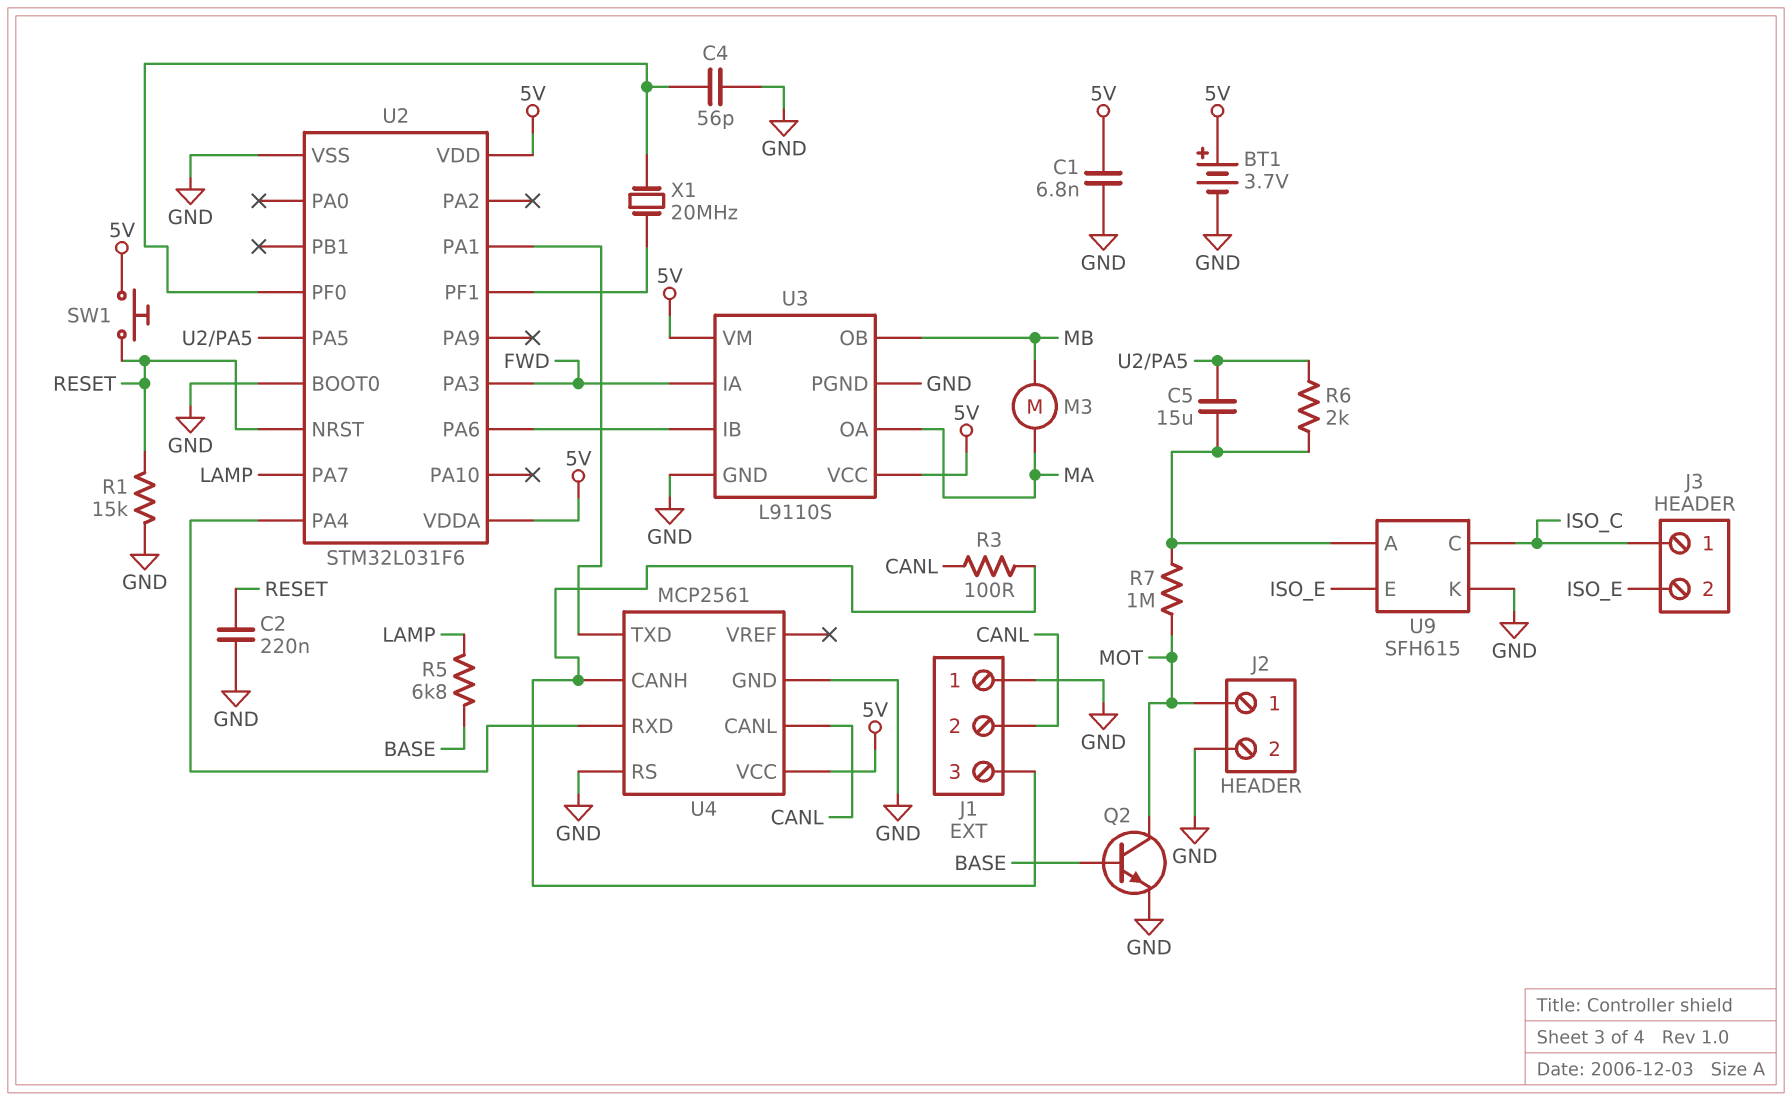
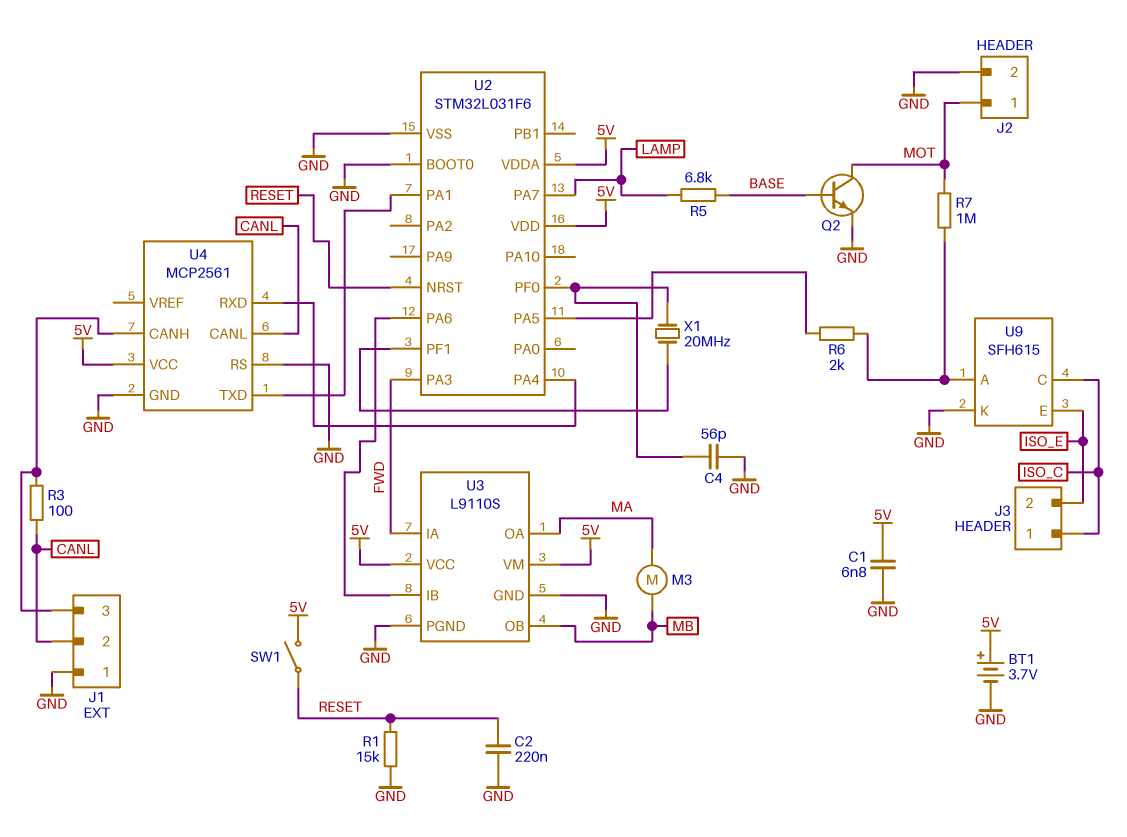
C5: 15uF (U2/PA5, U9/A) -> none
SW1: button (5V, RESET) -> switch (5V, RESET)

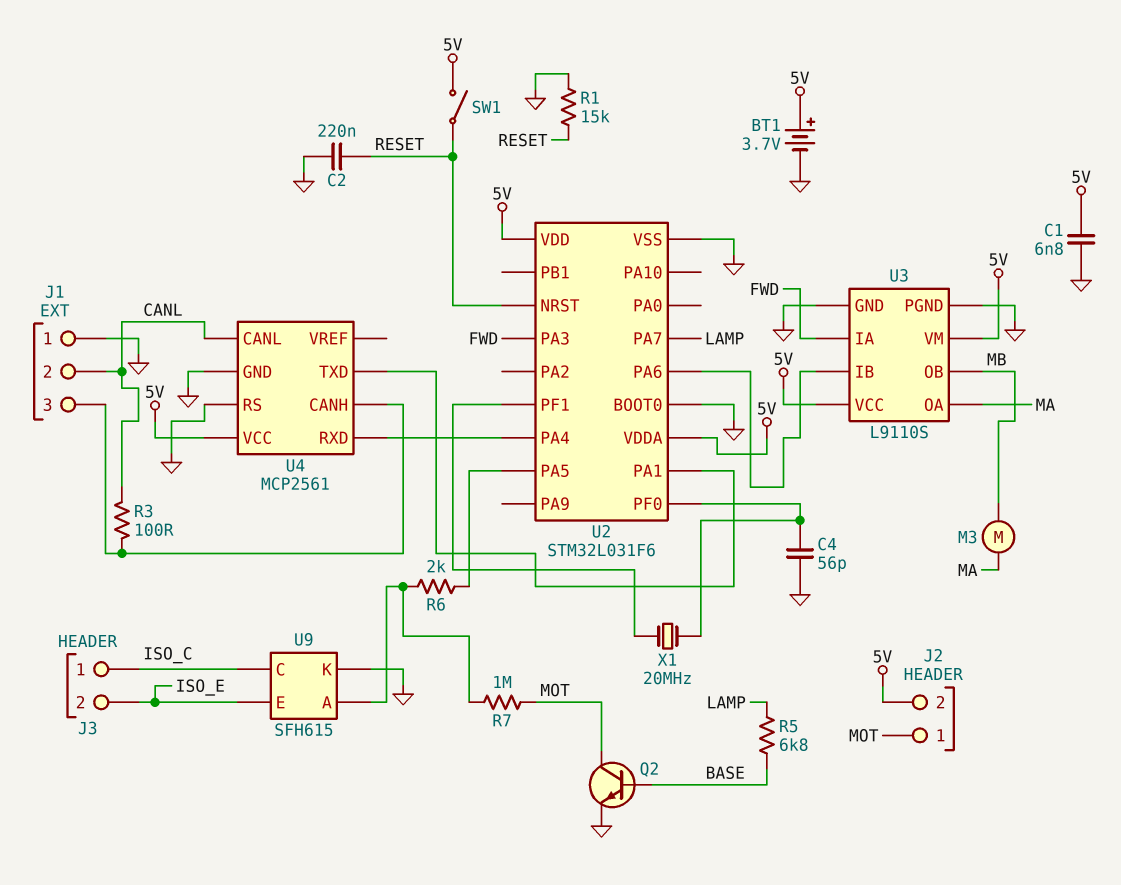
J2 pin 2: GND -> 5V

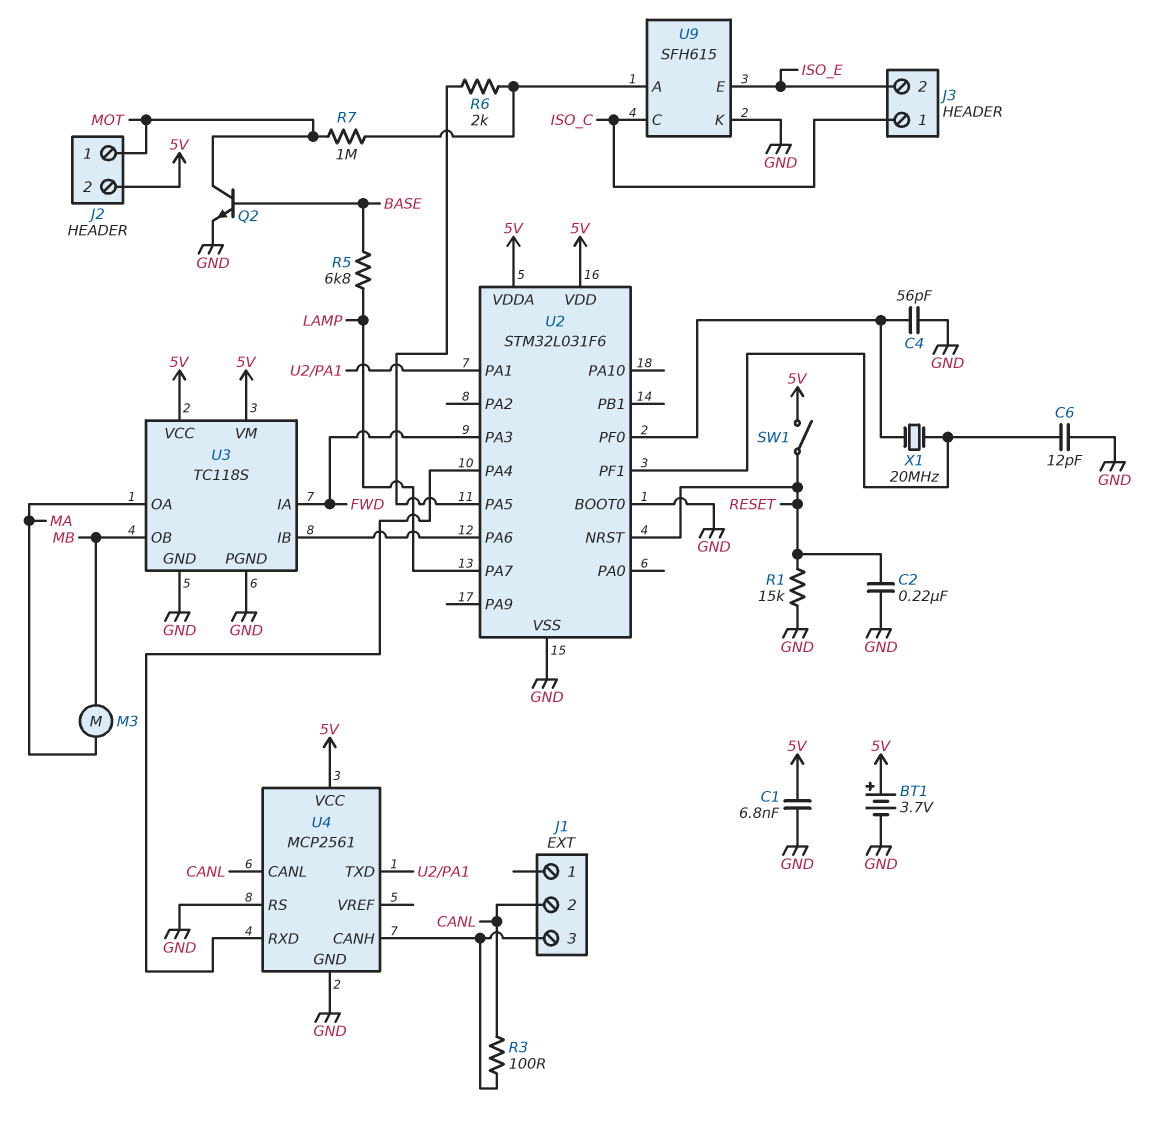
C6: none -> 12pF (GND, U2/PF1)
J1 pin 1: GND -> none
U3: L9110S -> TC118S

